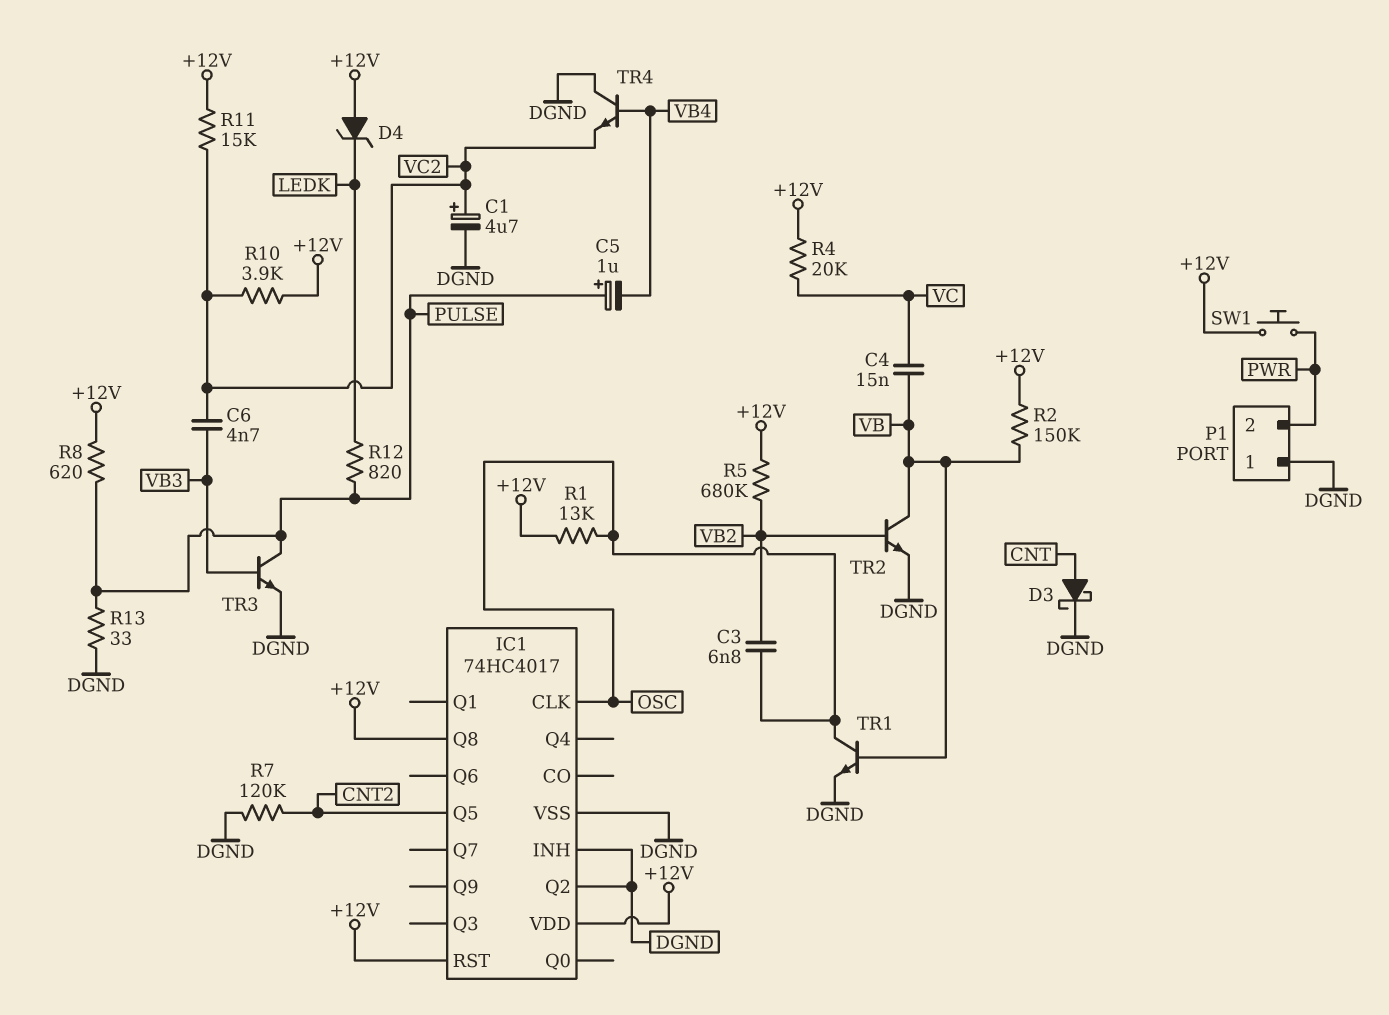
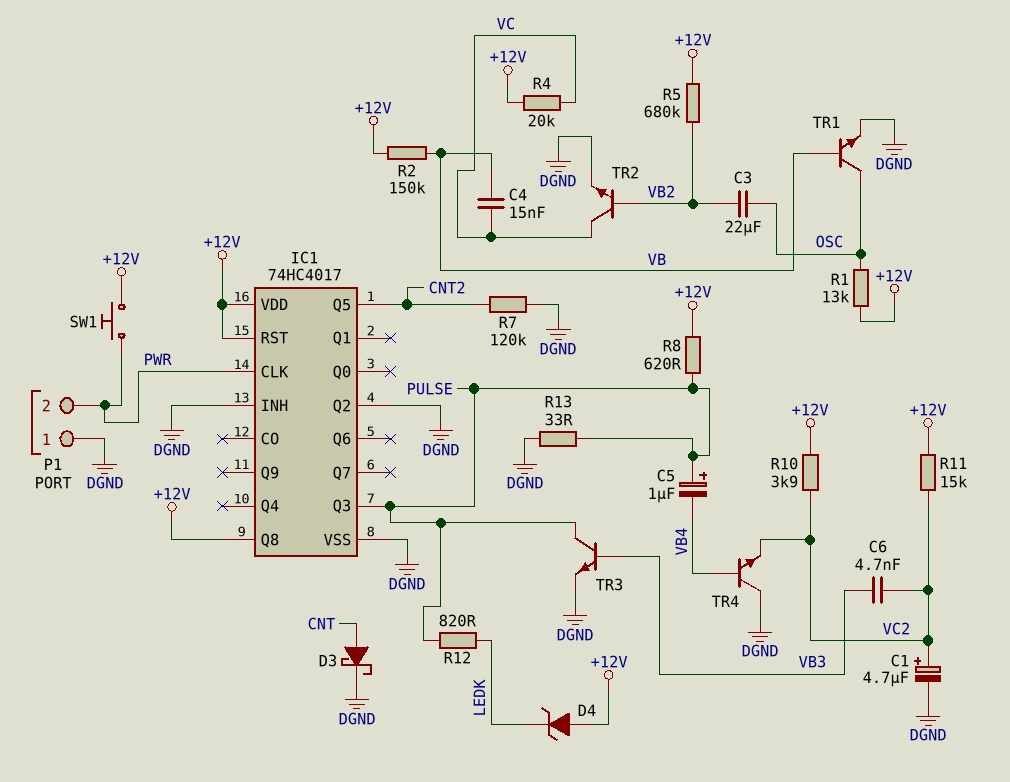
C3: 6.8nF (OSC, VB2) -> 22uF (OSC, VB2)
IC1 pin CLK: OSC -> PWR
IC1 pin Q3: none -> PULSE
TR2: NPN (B VB2, C VB, E DGND) -> NPN (B VB2, C VC, E DGND)

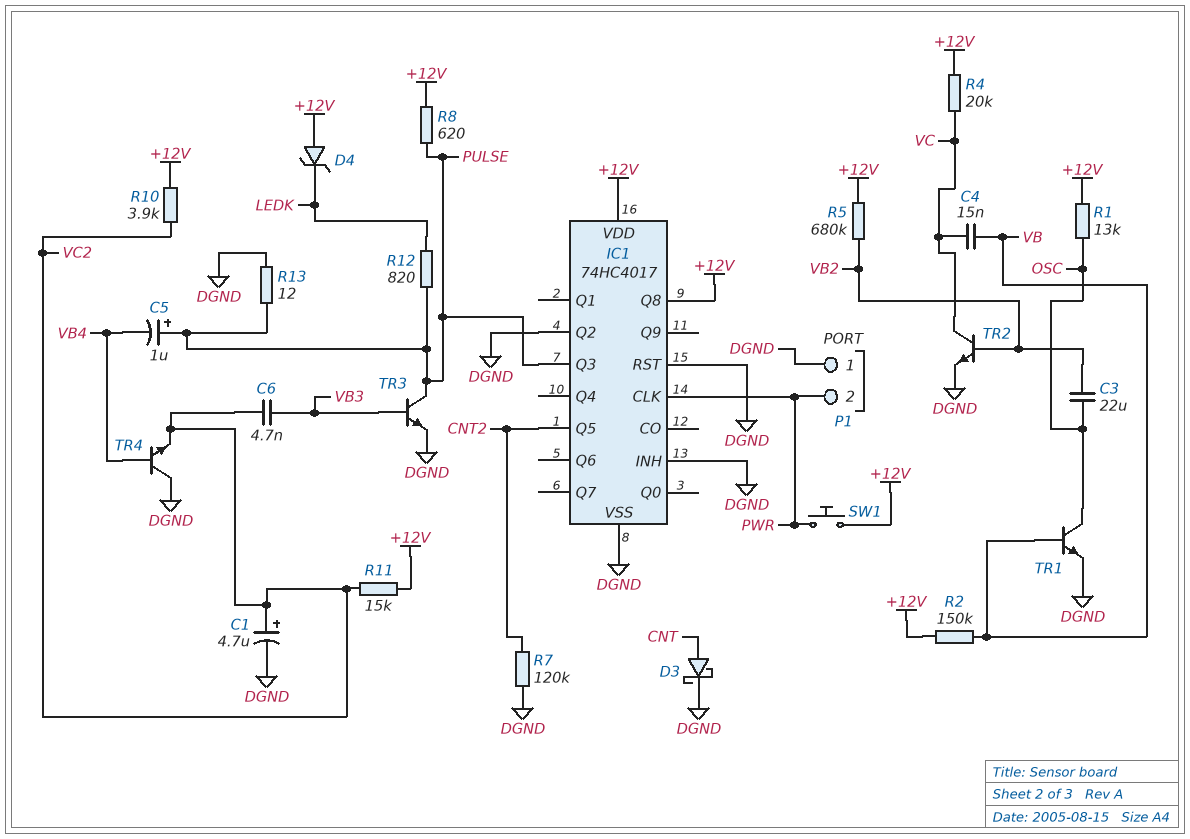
IC1 pin RST: +12V -> DGND
R13: 33 (DGND, PULSE) -> 12 (DGND, PULSE)

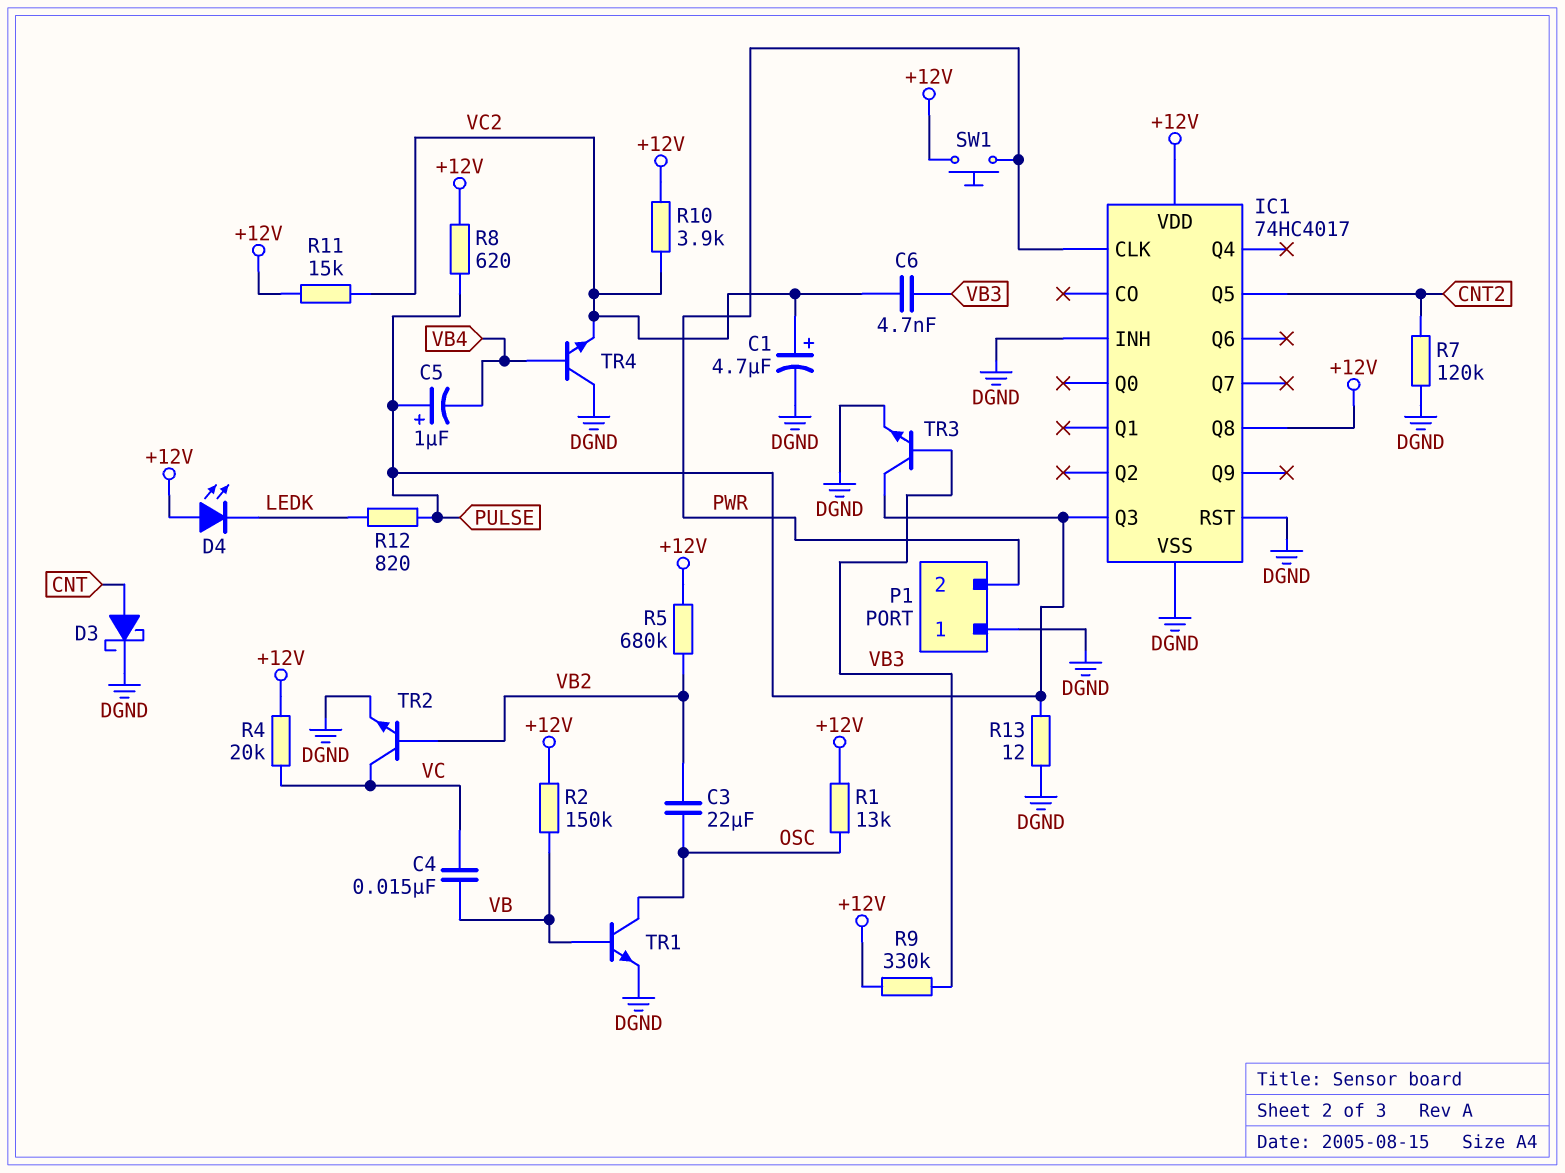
D4: zener (A +12V, K LEDK) -> LED (A +12V, K LEDK)
IC1 pin Q2: DGND -> none
R9: none -> 330k (+12V, VB3)

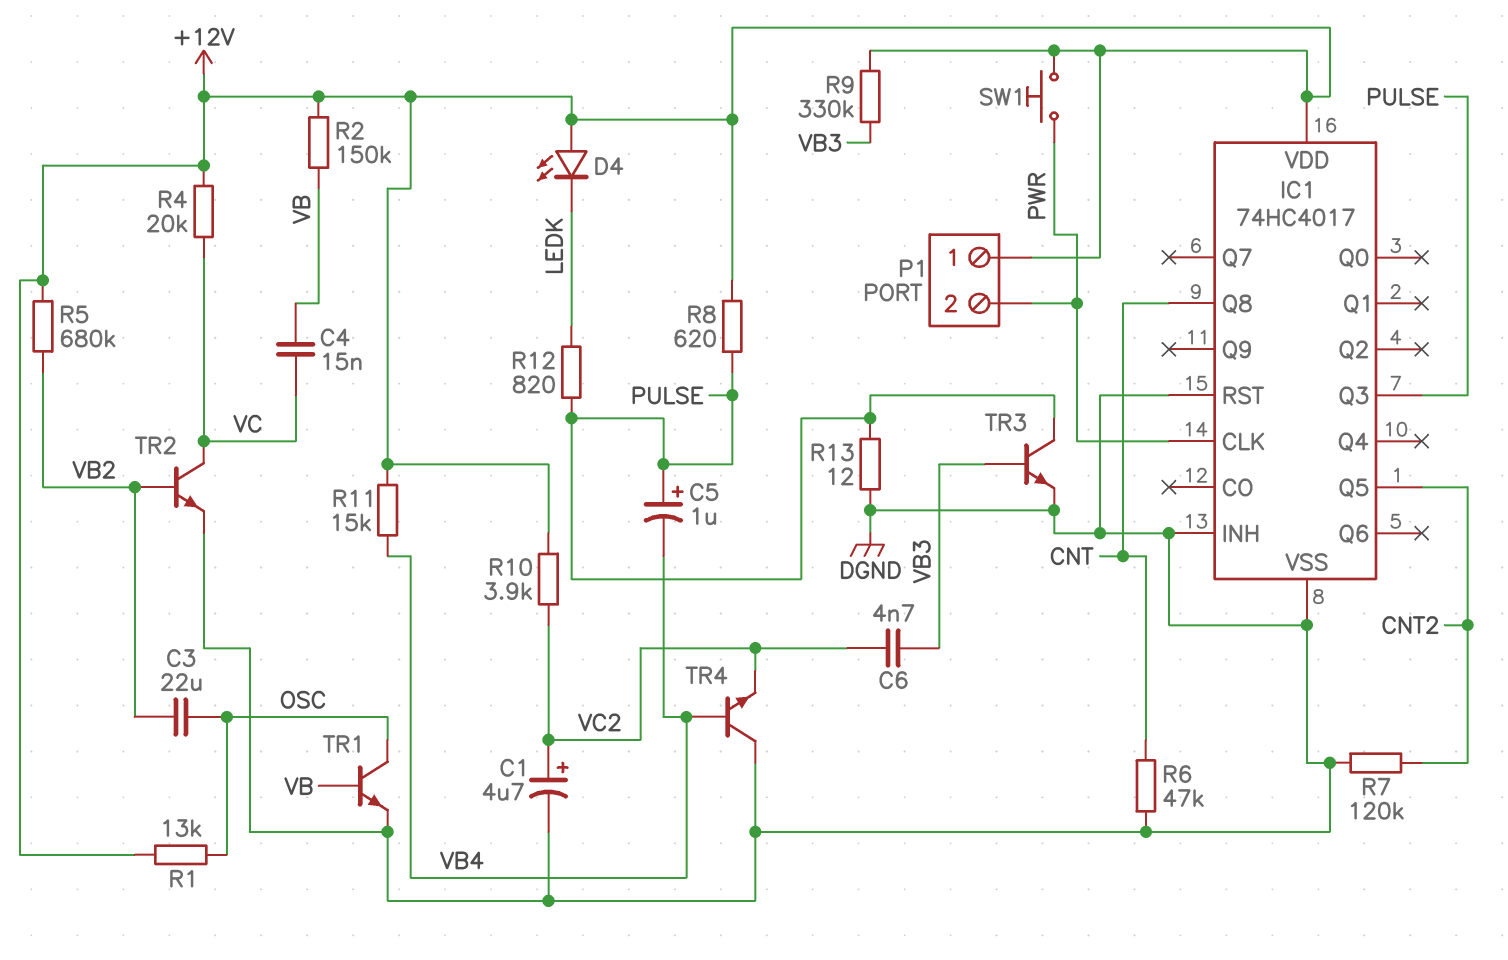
D3: schottky (A CNT, K DGND) -> none
IC1 pin Q8: +12V -> CNT
P1 pin 1: DGND -> +12V
R6: none -> 47k (CNT, DGND)
R11: 15k (+12V, VC2) -> 15k (+12V, VB4)

